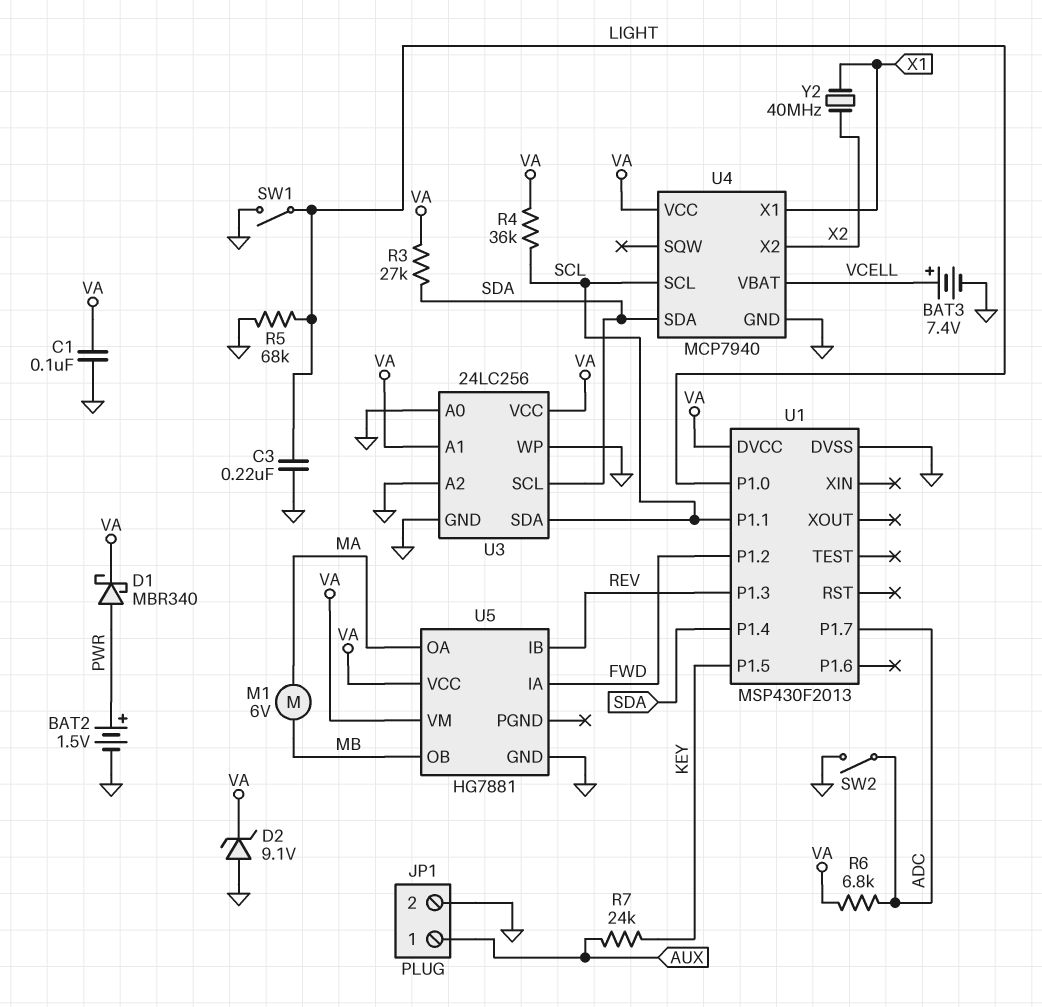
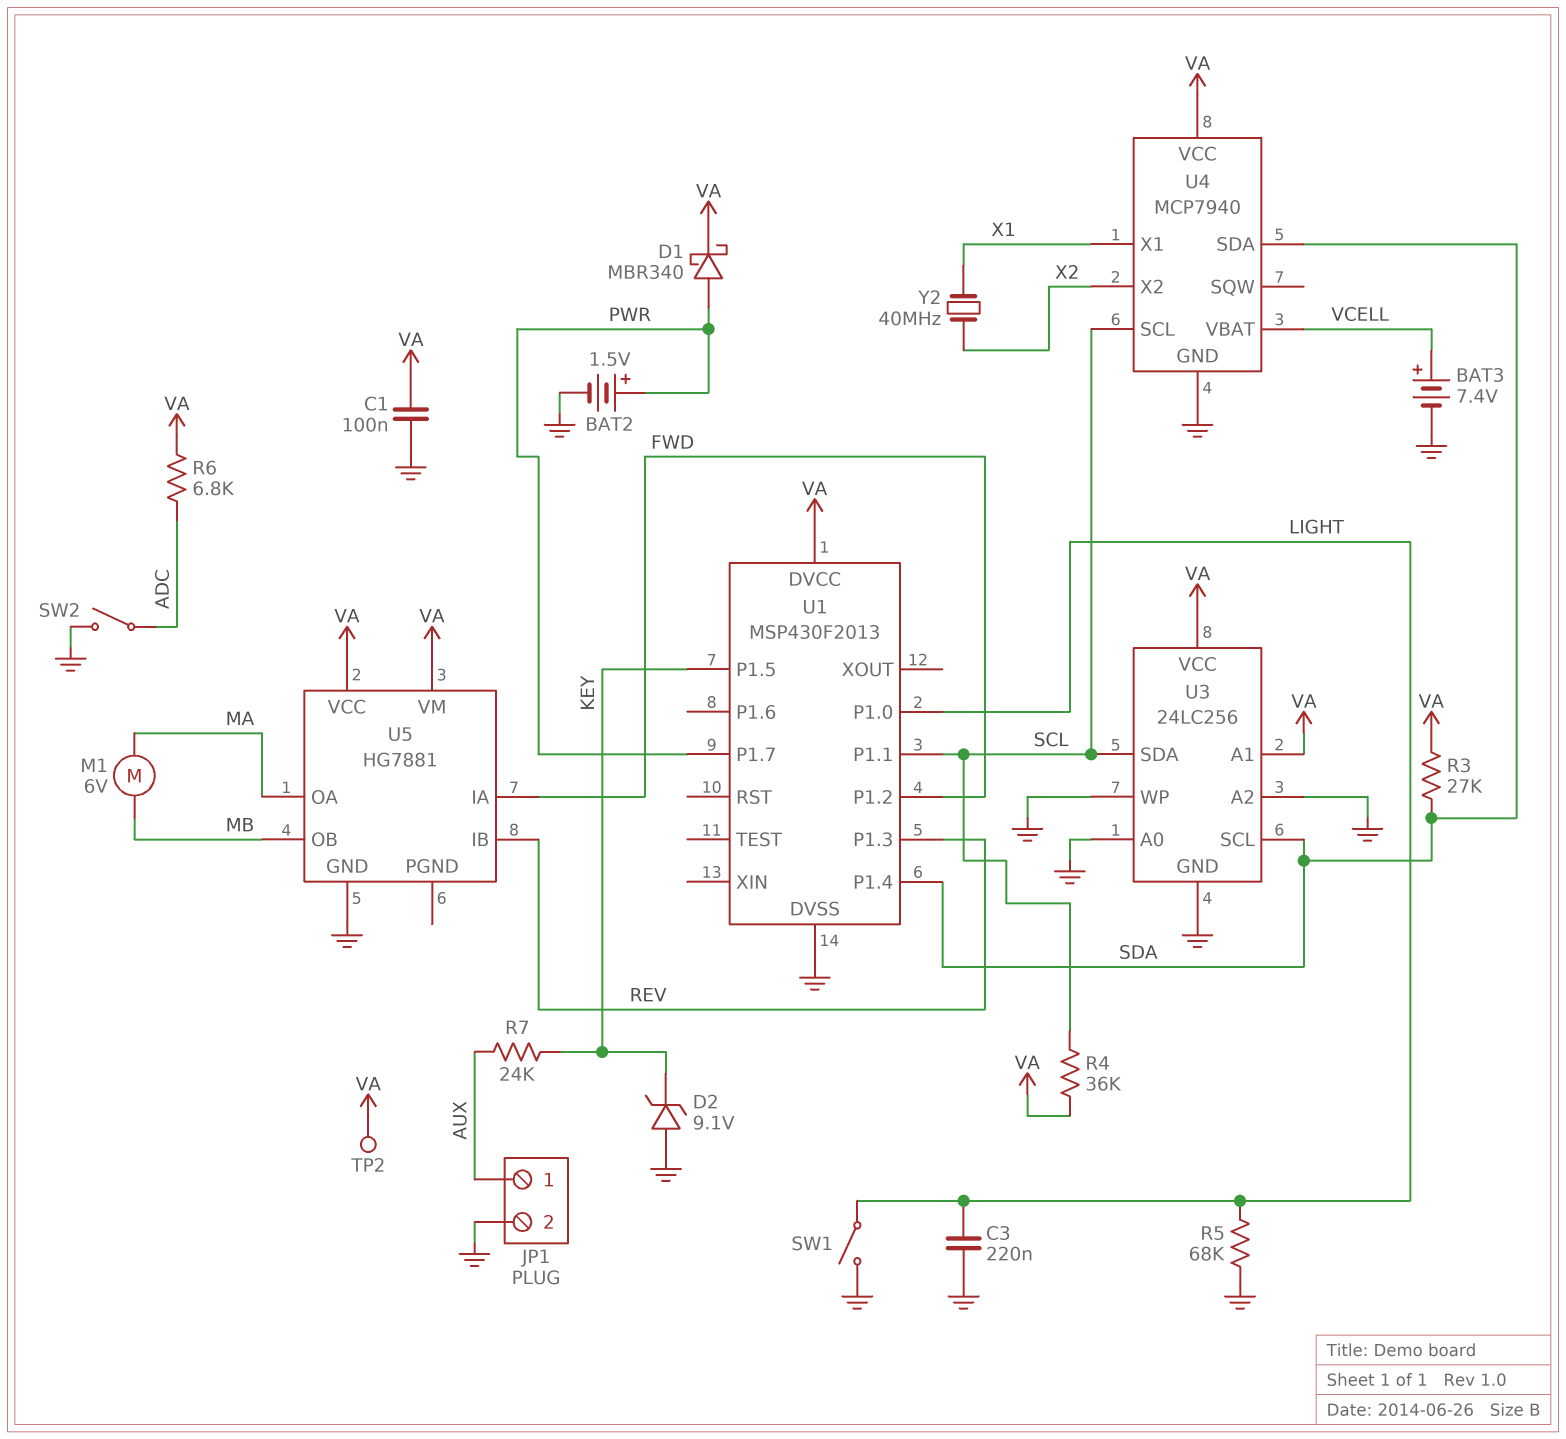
D2: zener 9.1V (A GND, K VA) -> zener 9.1V (A GND, K KEY)
TP2: none -> test point (VA)
U1 pin P1.7: ADC -> PWR

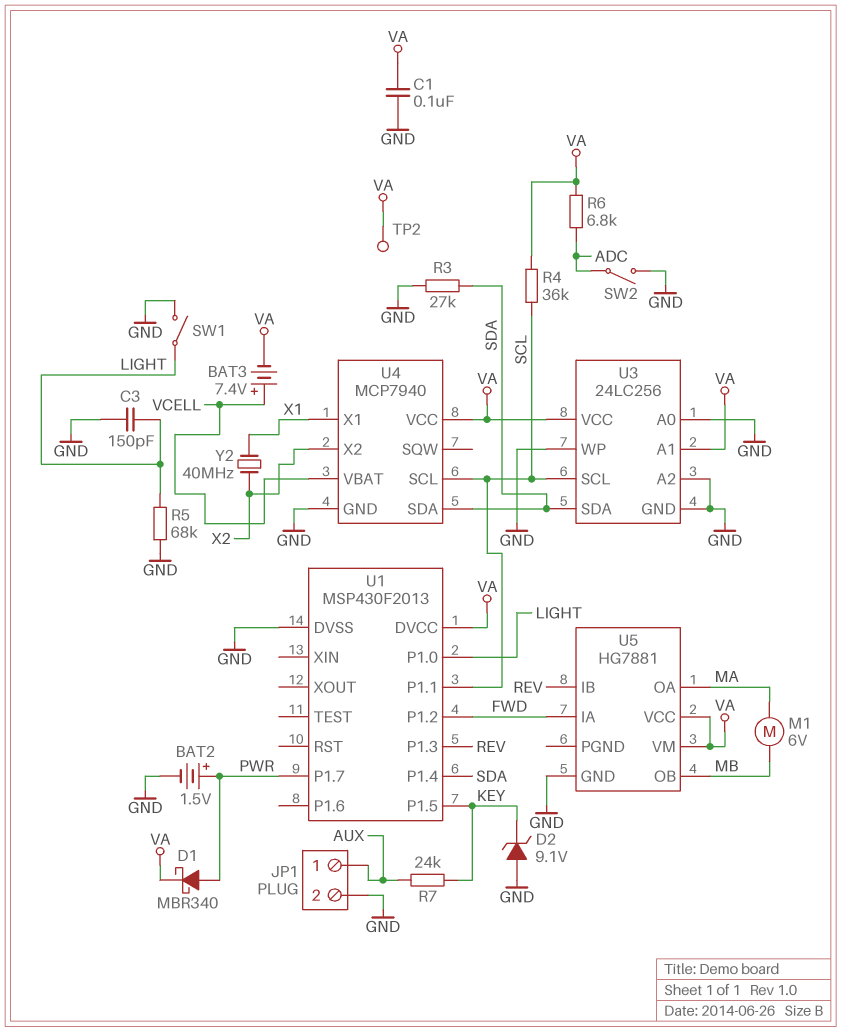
BAT3: 7.4V (plus VCELL, minus GND) -> 7.4V (plus VCELL, minus VA)
C3: 220nF (GND, LIGHT) -> 150pF (GND, LIGHT)
R3: 27k (SDA, VA) -> 27k (GND, SDA)
U3 pin SCL: SDA -> SCL
U3 pin SDA: SCL -> SDA

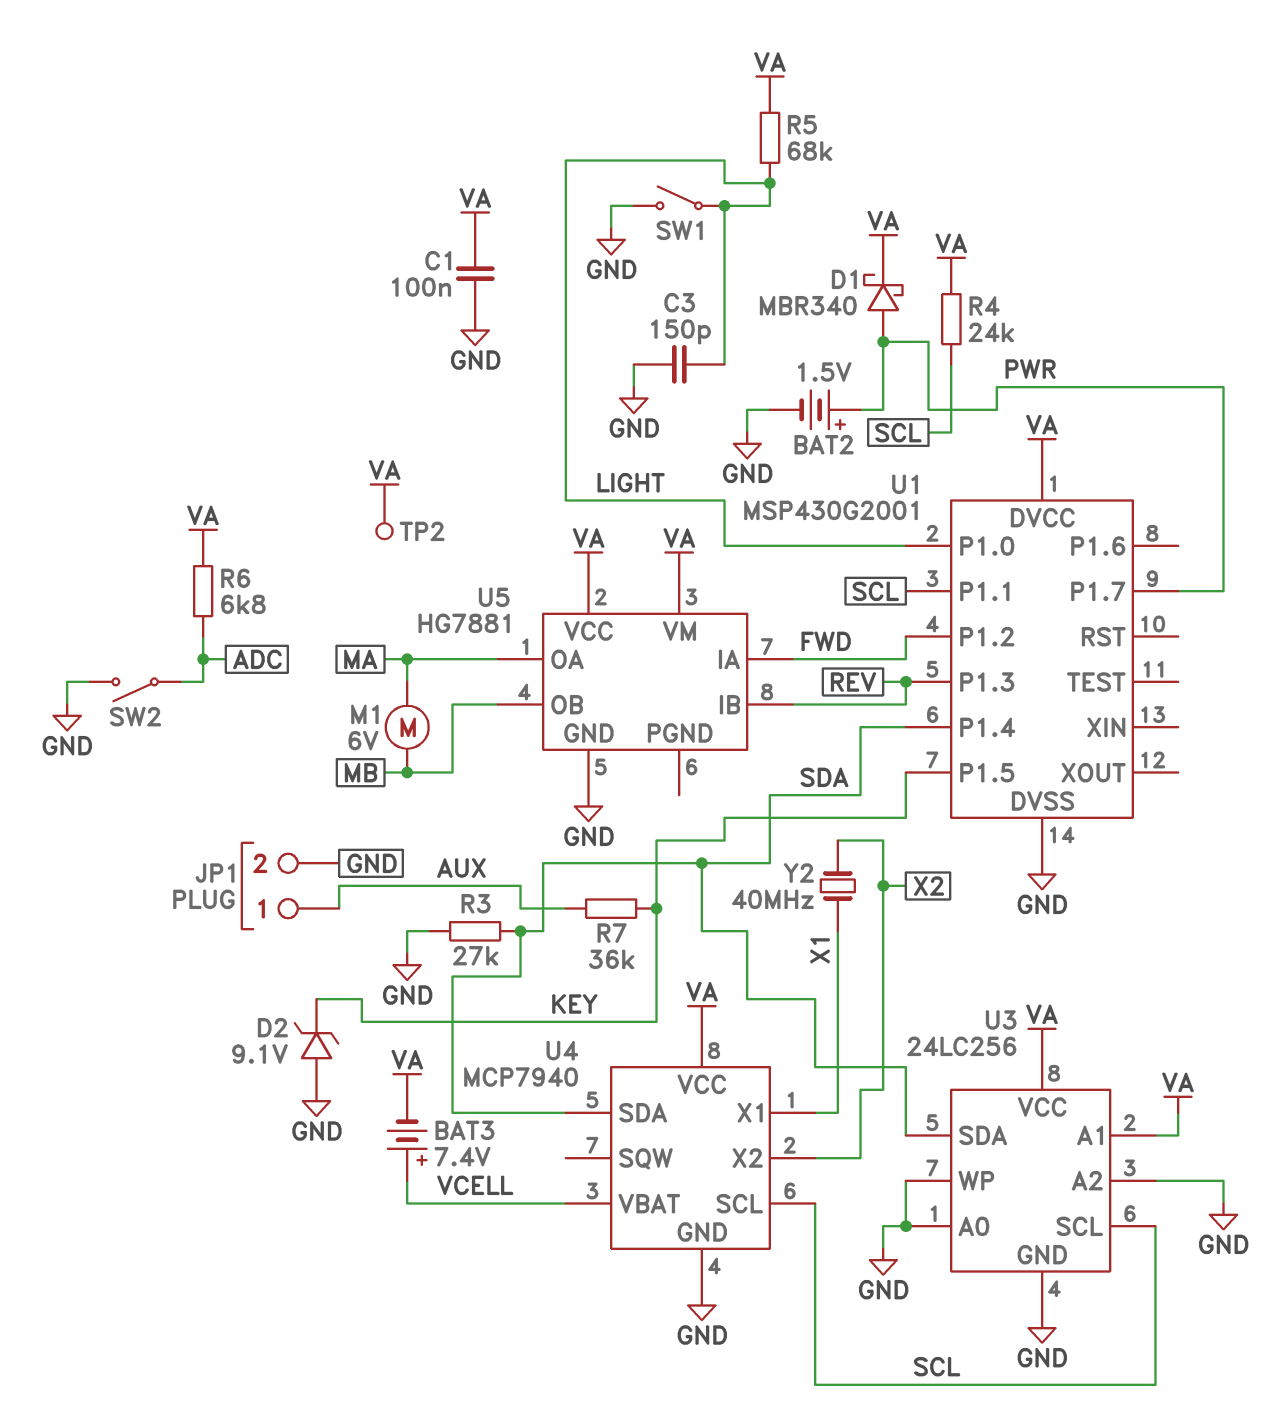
R4: 36k (SCL, VA) -> 24k (SCL, VA)
R5: 68k (GND, LIGHT) -> 68k (LIGHT, VA)
R7: 24k (AUX, KEY) -> 36k (AUX, KEY)
U1: MSP430F2013 -> MSP430G2001

